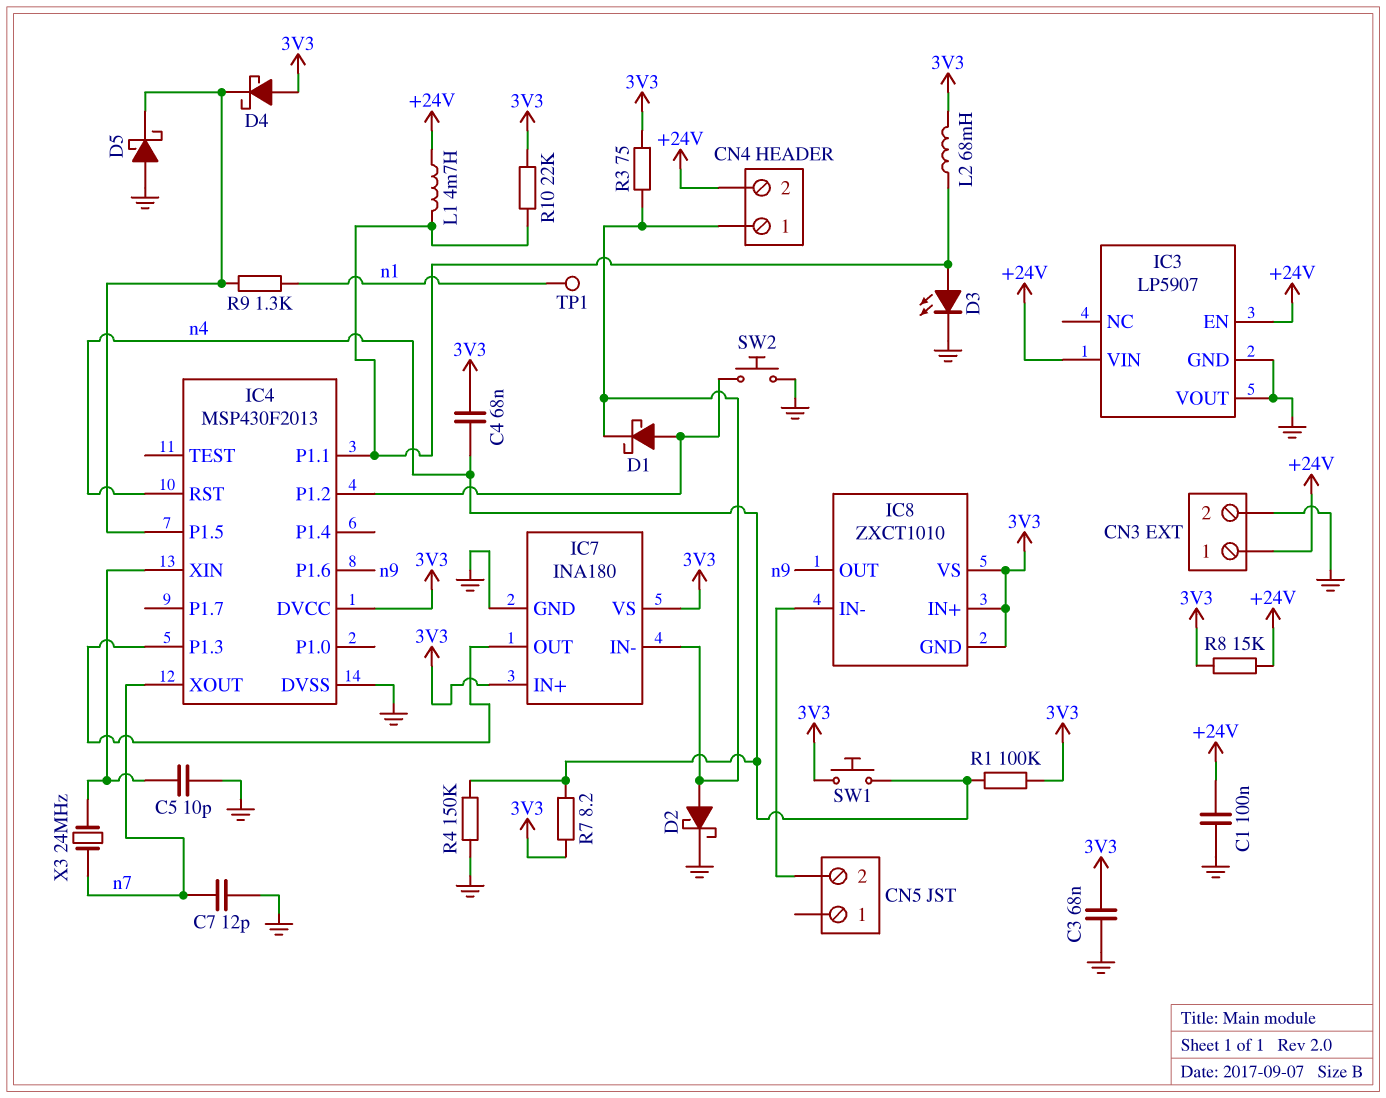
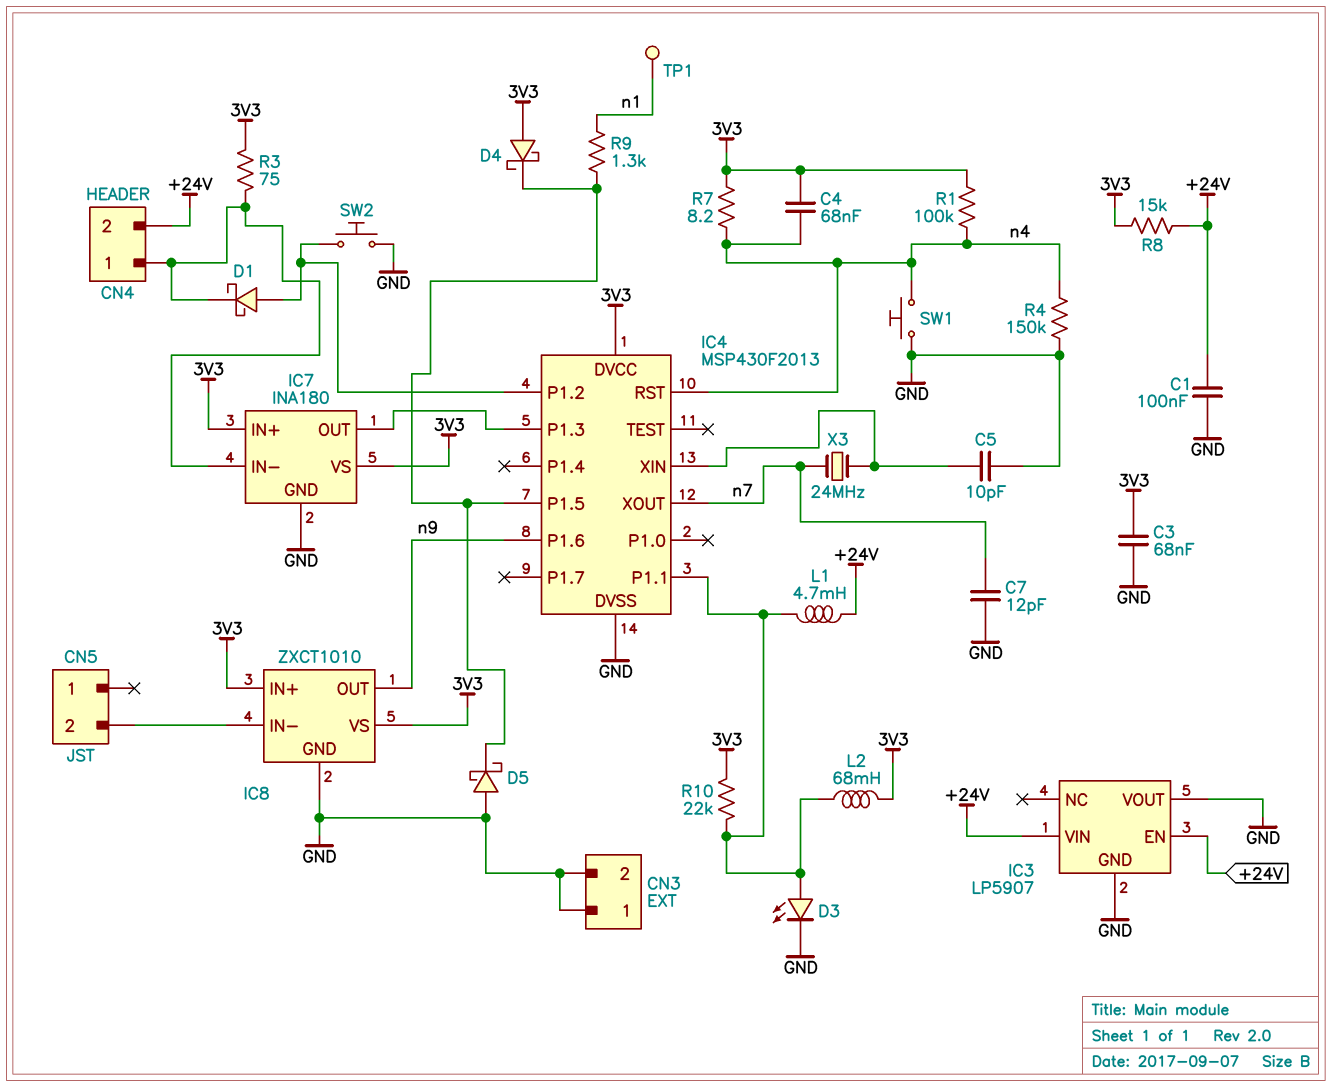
CN3 pin 1: +24V -> GND
D2: schottky (A CN4/1, K GND) -> none
IC8 pin GND: 3V3 -> GND
SW1: button (3V3, n4) -> button (GND, n4)

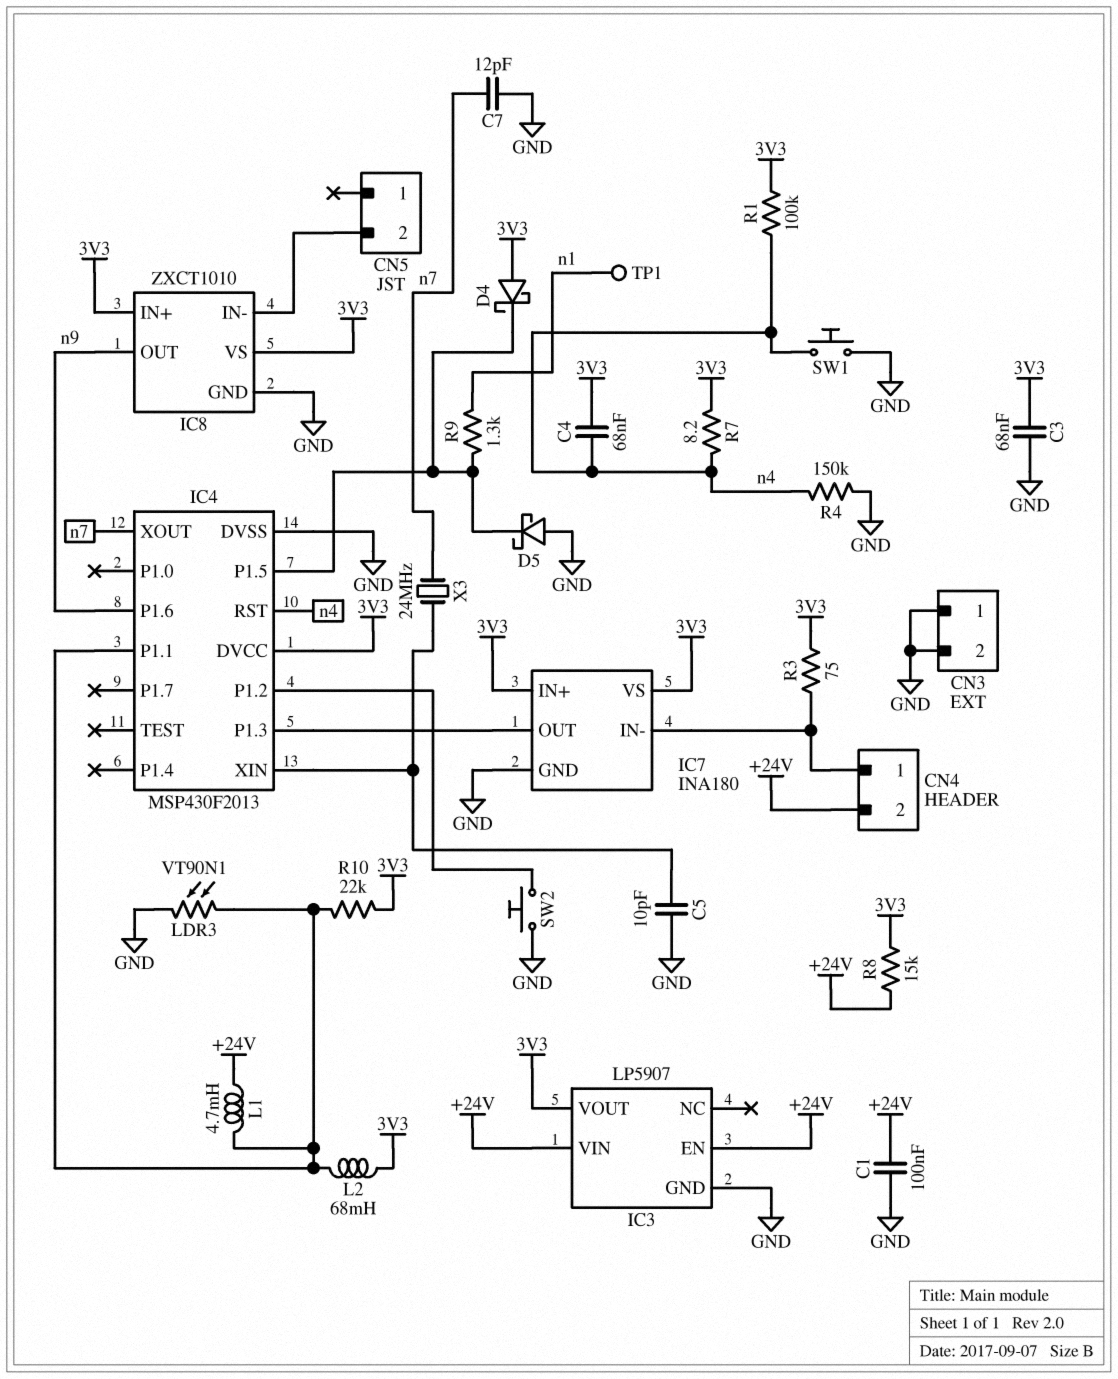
D1: schottky (A IC4/P1.2, K CN4/1) -> none
D3: LED (A IC4/P1.1, K GND) -> none
IC3 pin VOUT: GND -> 3V3
LDR3: none -> VT90N1 (GND, IC4/P1.1)

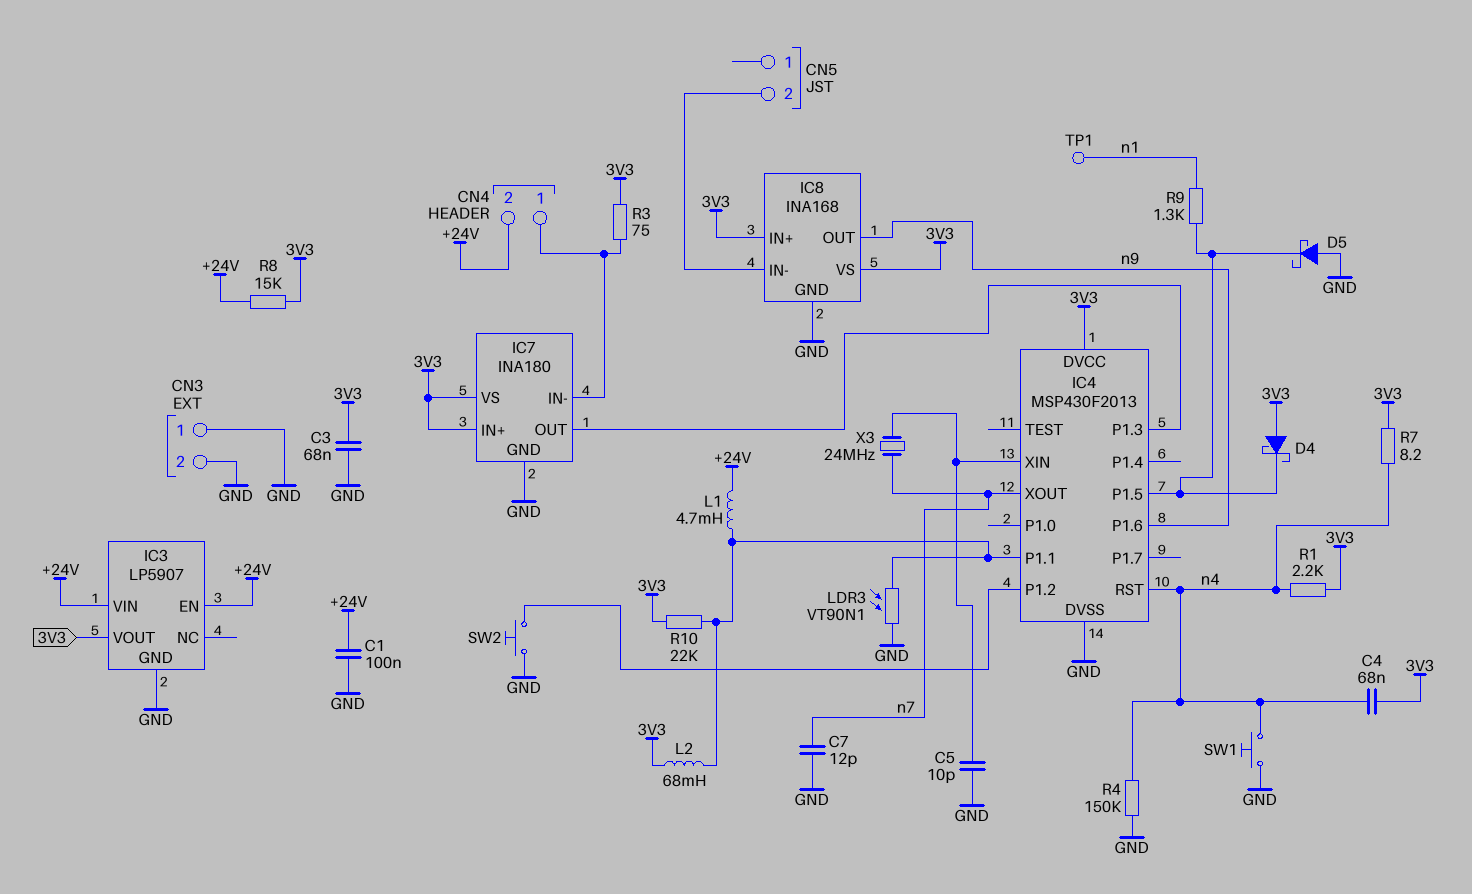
IC8: ZXCT1010 -> INA168
R1: 100k (3V3, n4) -> 2.2k (3V3, n4)

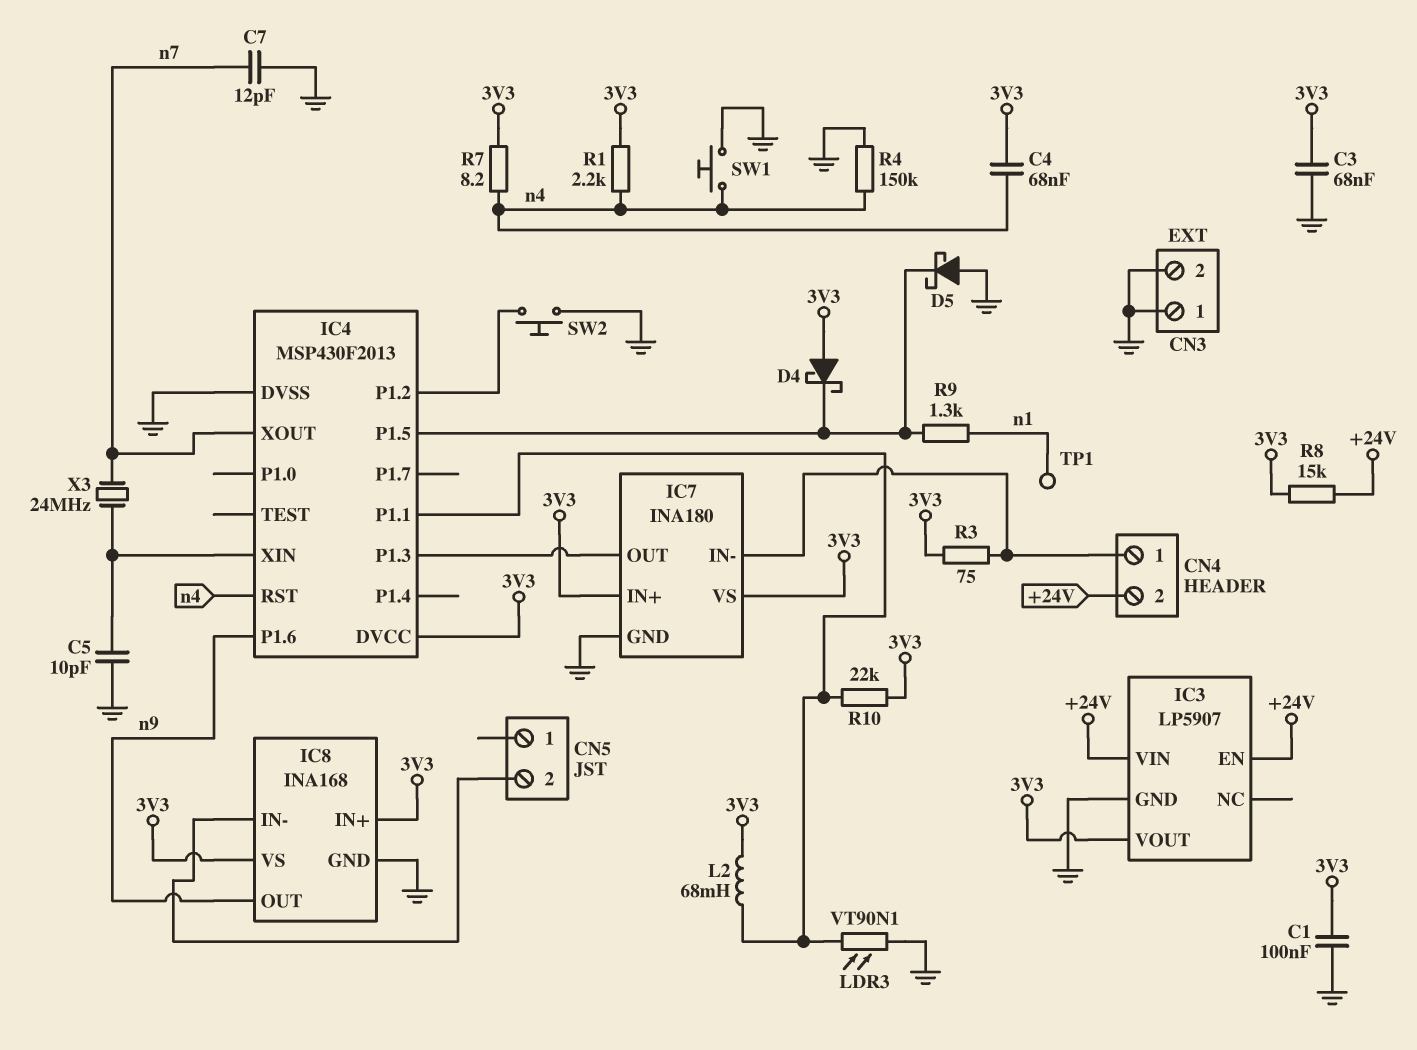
C1: 100nF (+24V, GND) -> 100nF (3V3, GND)
L1: 4.7mH (+24V, IC4/P1.1) -> none

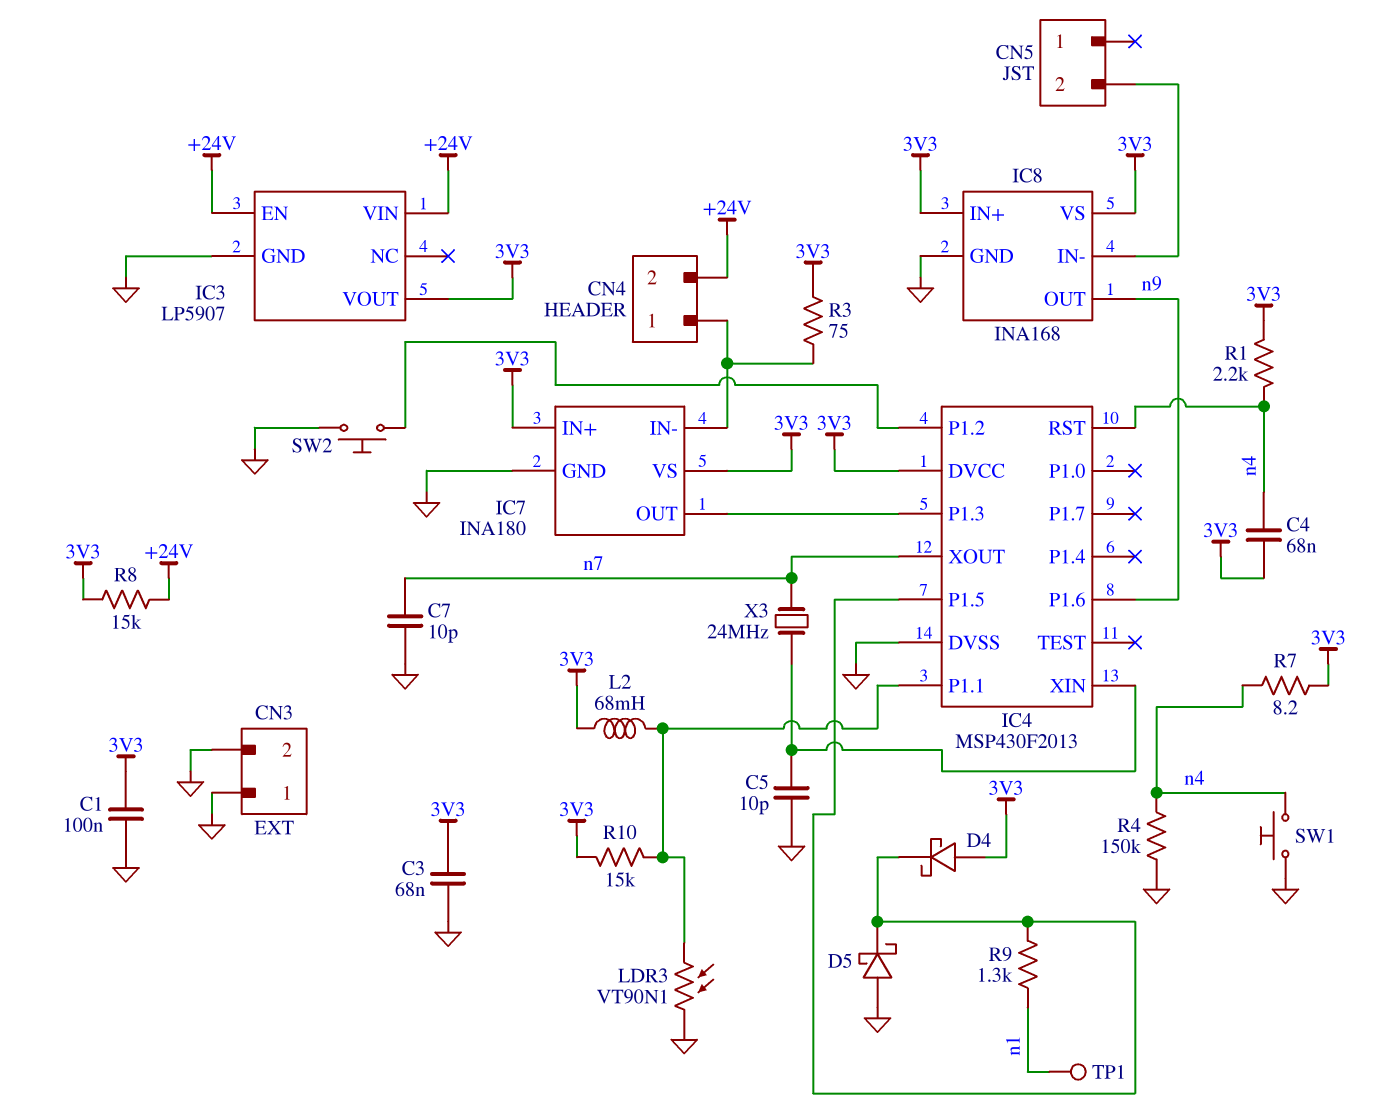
C7: 12pF (GND, n7) -> 10pF (GND, n7)
R10: 22k (3V3, IC4/P1.1) -> 15k (3V3, IC4/P1.1)

